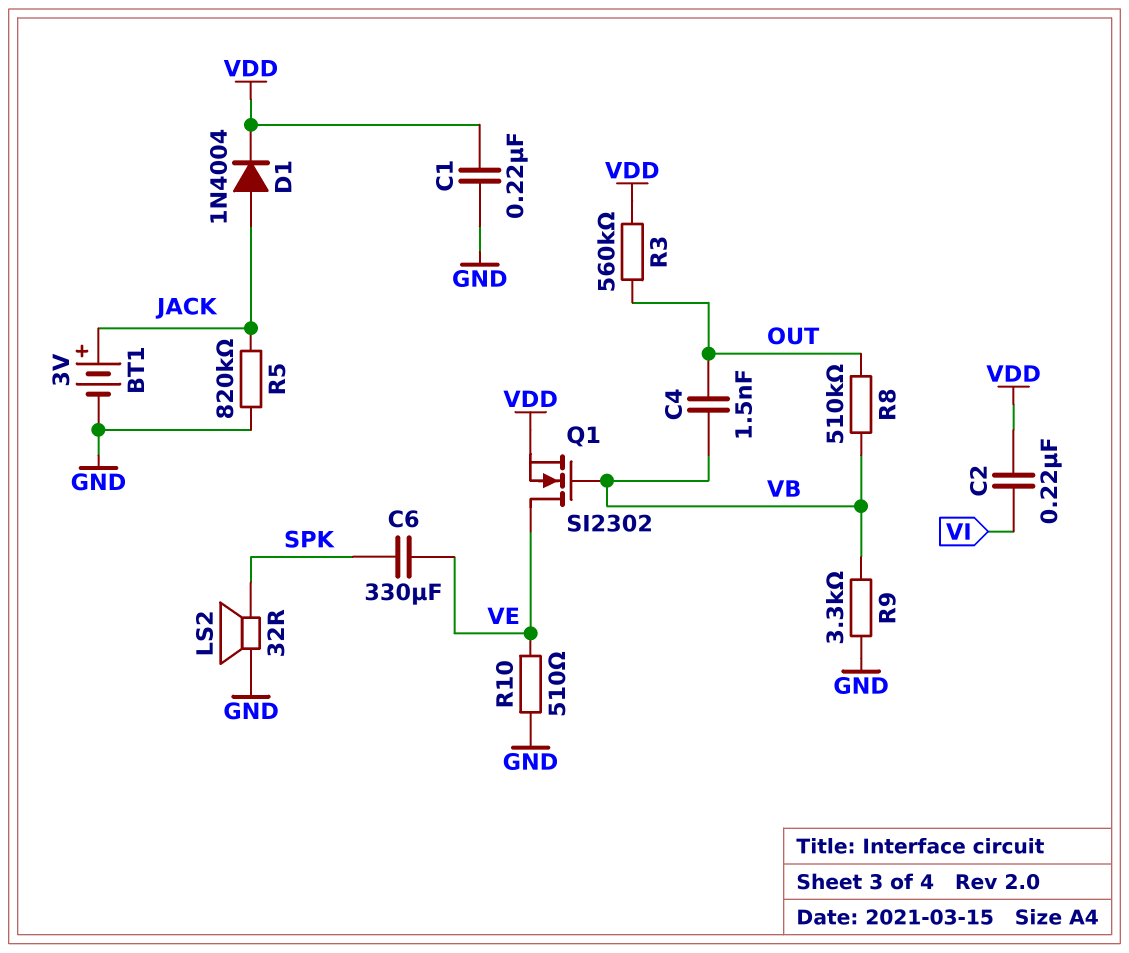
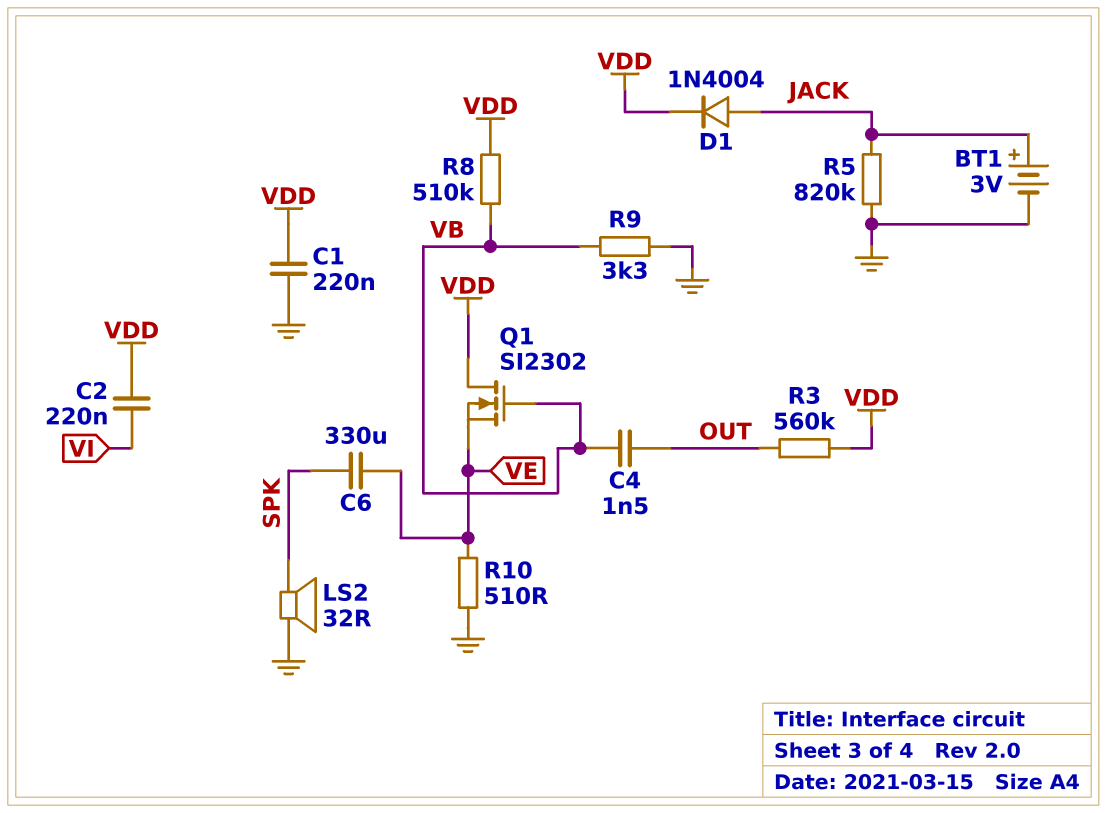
Q1: NMOS SI2302 (G VB, D VE, S VDD) -> NMOS SI2302 (G VB, D VDD, S VE)
R8: 510k (OUT, VB) -> 510k (VB, VDD)

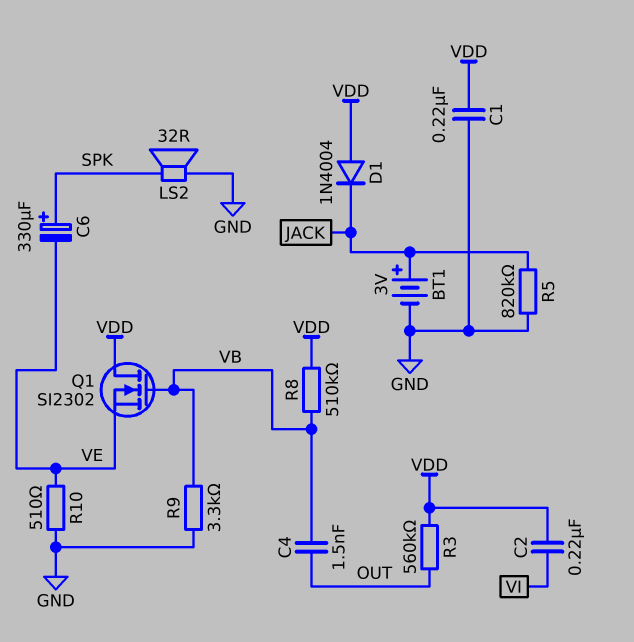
C6: 330uF (SPK, VE) -> 330uF (plus SPK, minus VE)
D1: diode 1N4004 (A JACK, K VDD) -> diode 1N4004 (A VDD, K JACK)

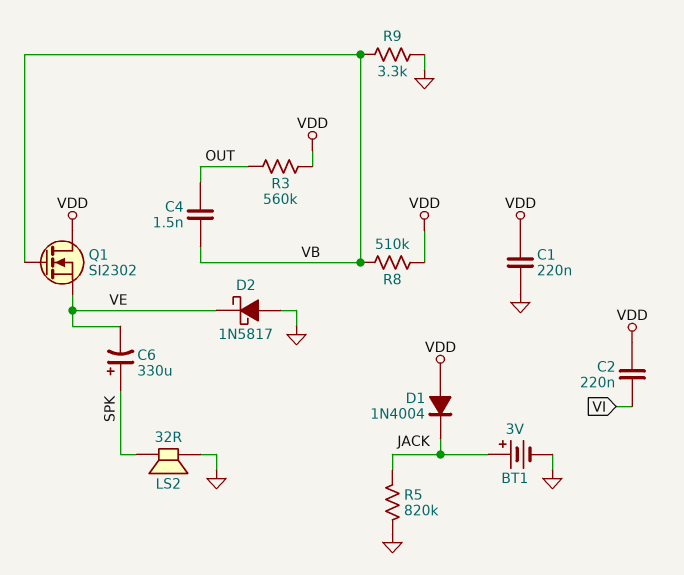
D2: none -> schottky 1N5817 (A GND, K VE)
R10: 510 (GND, VE) -> none

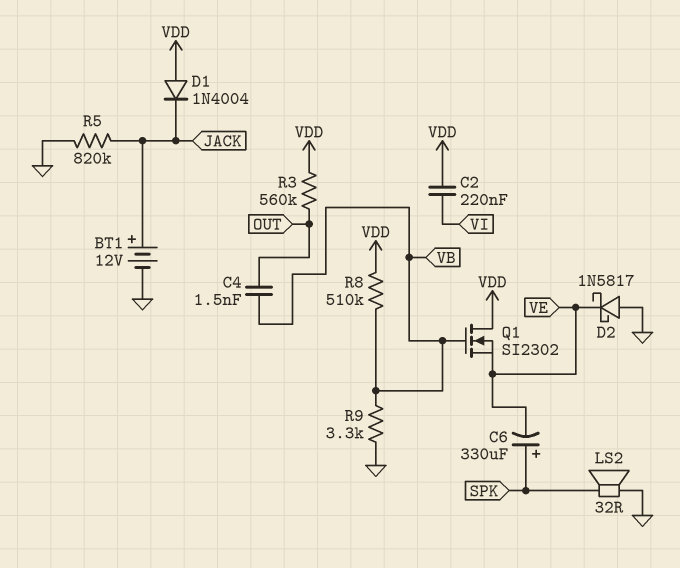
BT1: 3V (plus JACK, minus GND) -> 12V (plus JACK, minus GND)
C1: 220nF (GND, VDD) -> none

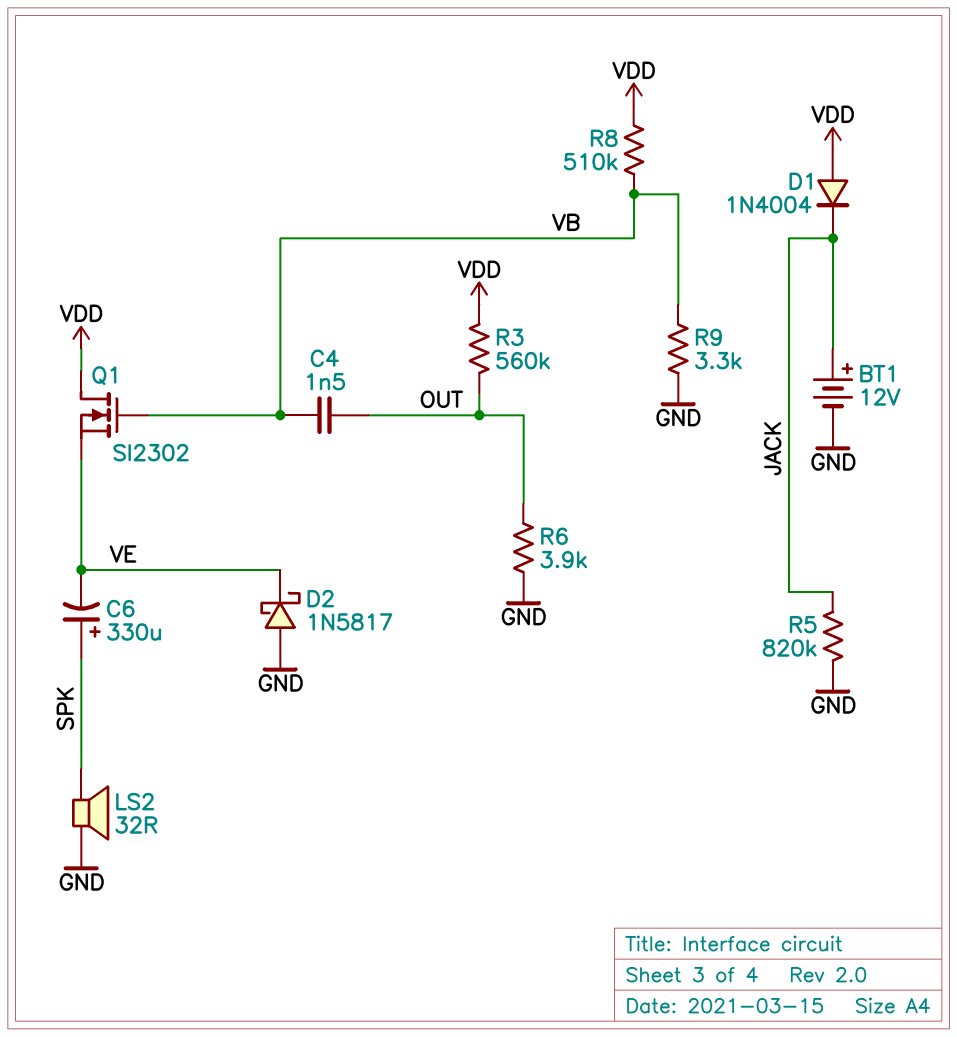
C2: 220nF (VDD, VI) -> none
R6: none -> 3.9k (GND, OUT)

